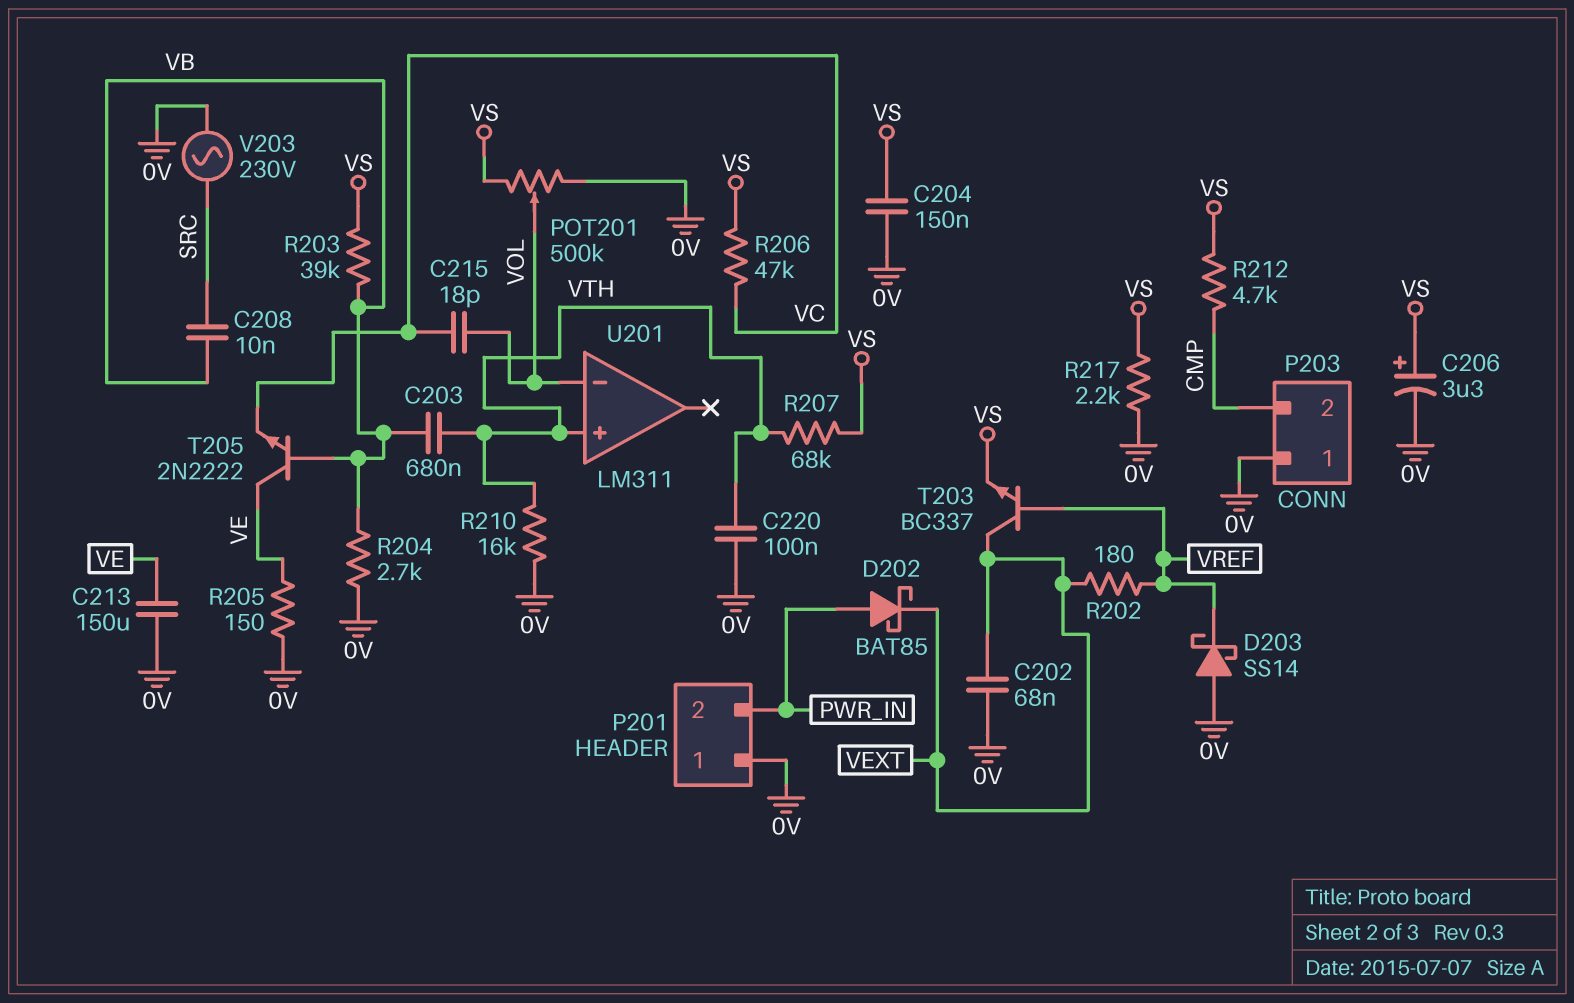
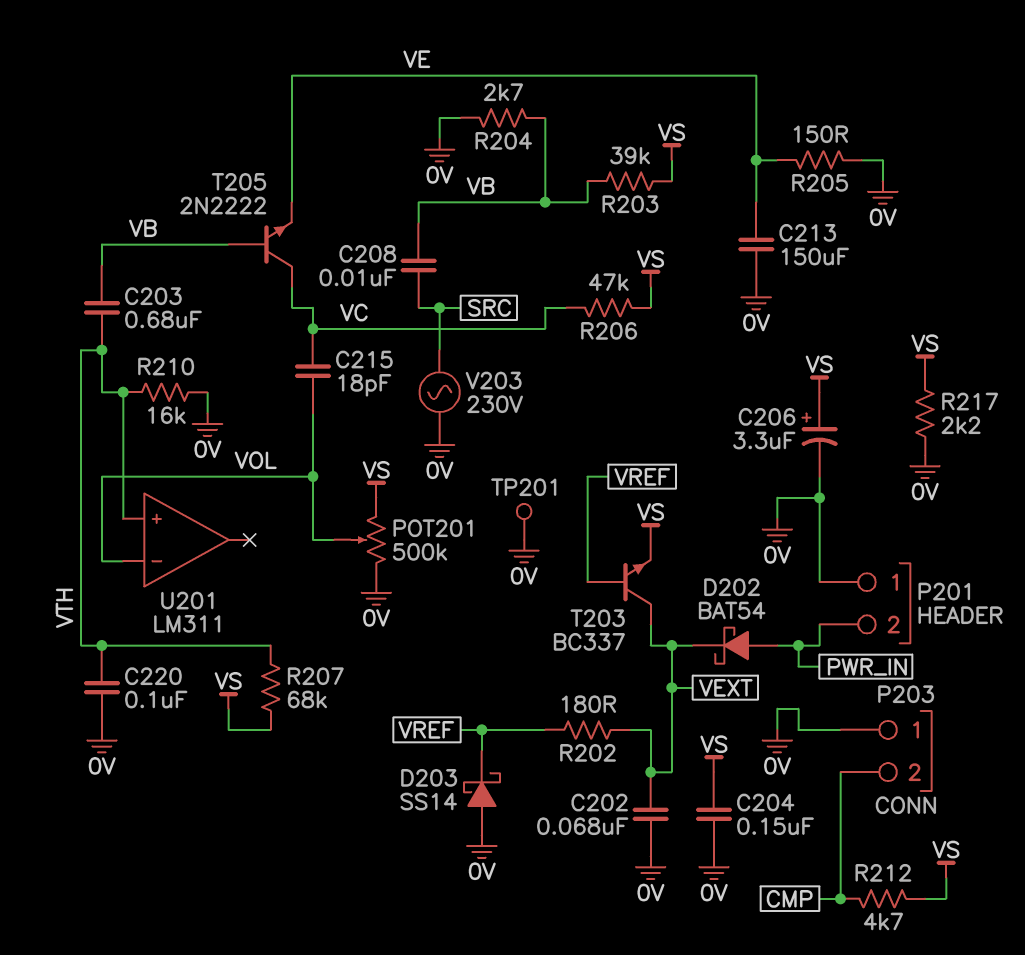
D202: schottky BAT85 (A PWR_IN, K VEXT) -> schottky BAT54 (A PWR_IN, K VEXT)
T205: NPN 2N2222 (B VB, C VE, E VC) -> NPN 2N2222 (B VB, C VC, E VE)
TP201: none -> test point (0V)

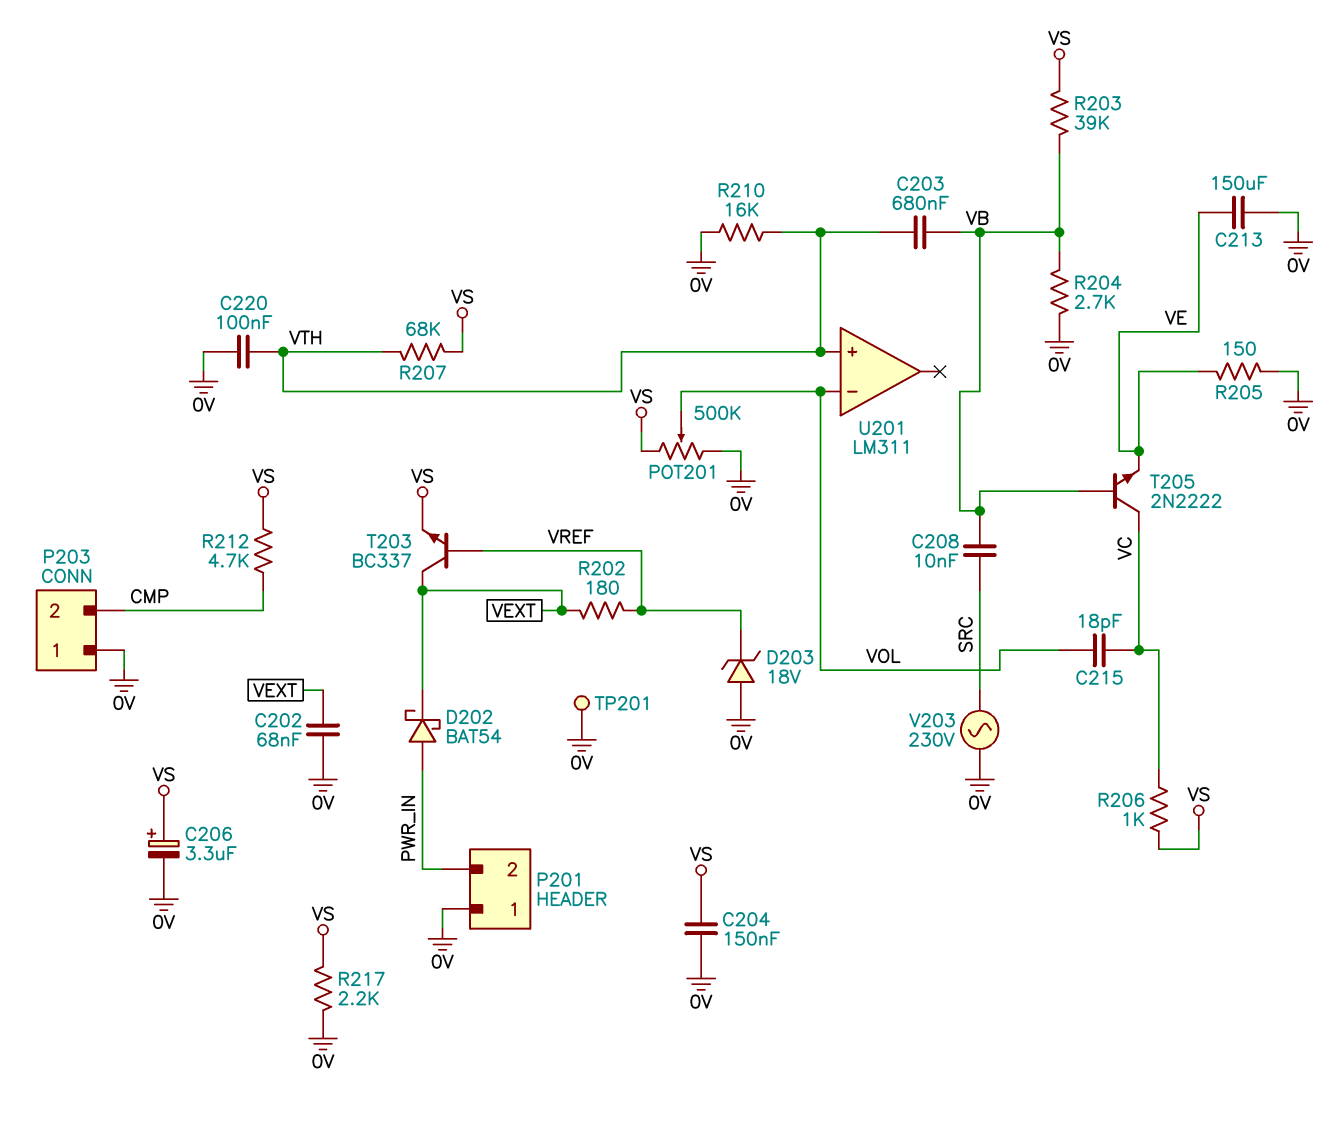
D203: schottky SS14 (A 0V, K VREF) -> zener 18V (A 0V, K VREF)
R206: 47k (VC, VS) -> 1k (VC, VS)

